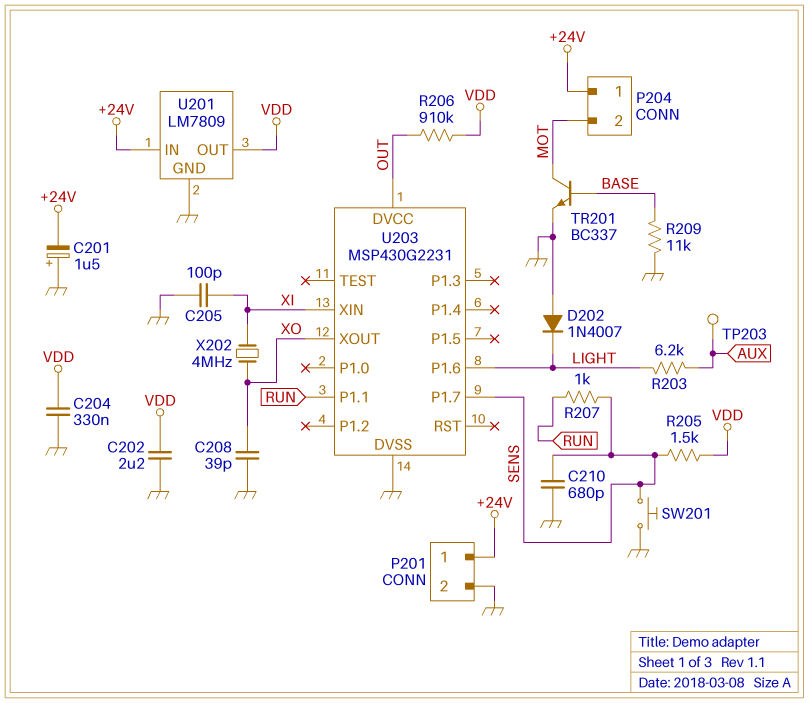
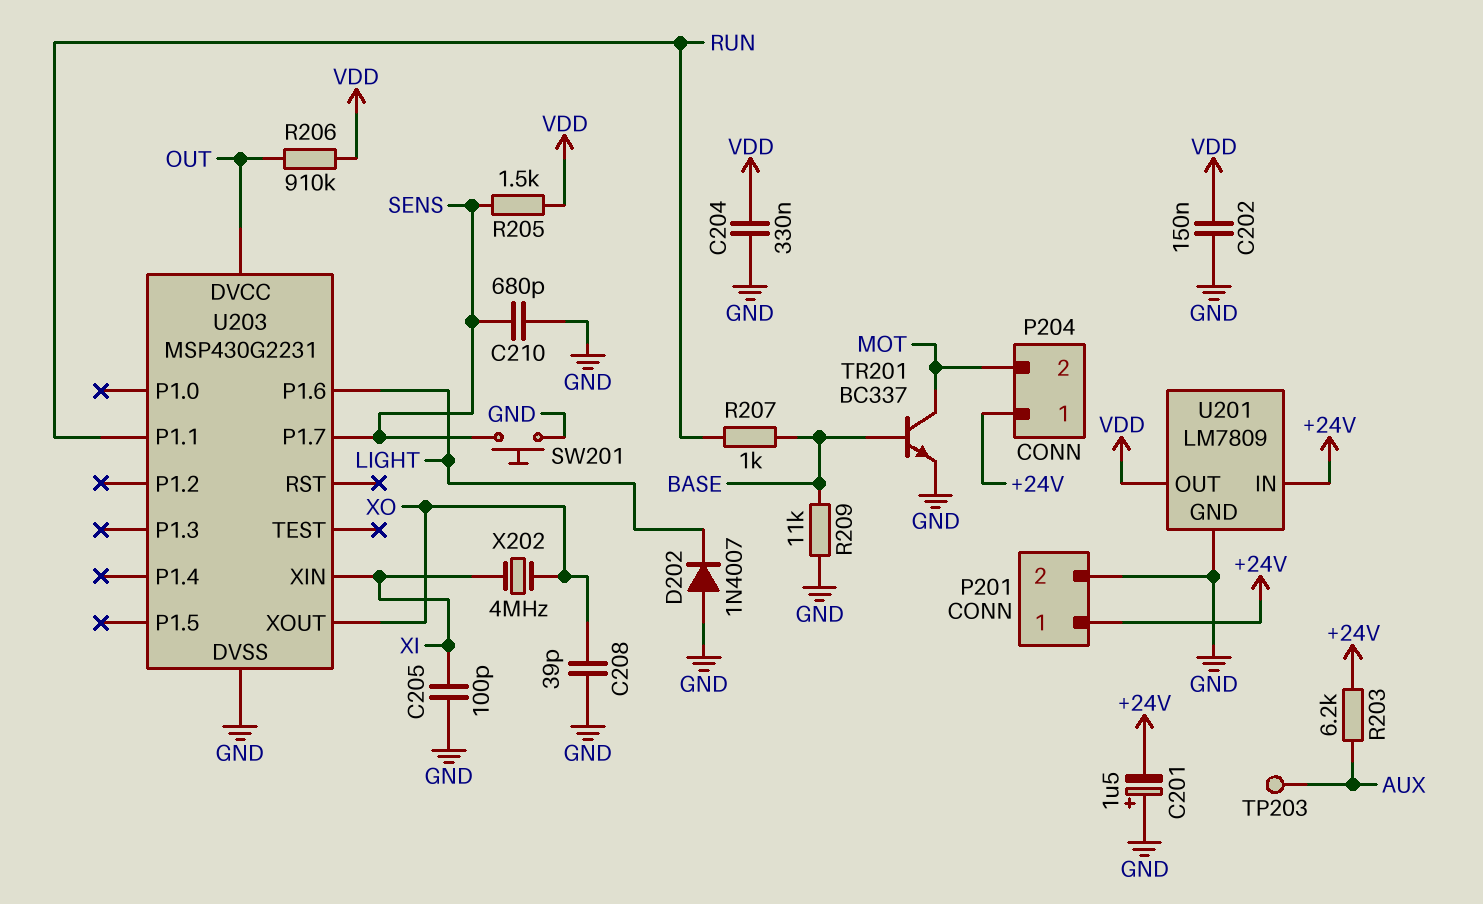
C202: 2.2uF (GND, VDD) -> 150nF (GND, VDD)
R203: 6.2k (AUX, LIGHT) -> 6.2k (+24V, AUX)
R207: 1k (RUN, SENS) -> 1k (BASE, RUN)

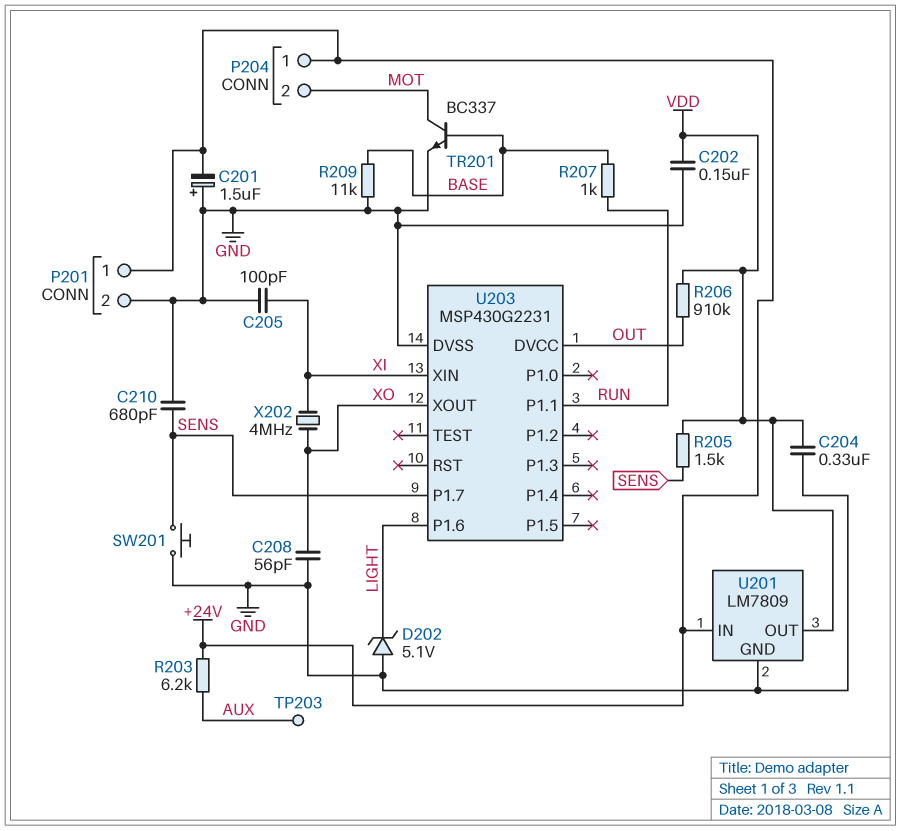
C208: 39pF (GND, XO) -> 56pF (GND, XO)
D202: diode 1N4007 (A GND, K LIGHT) -> zener 5.1V (A GND, K LIGHT)

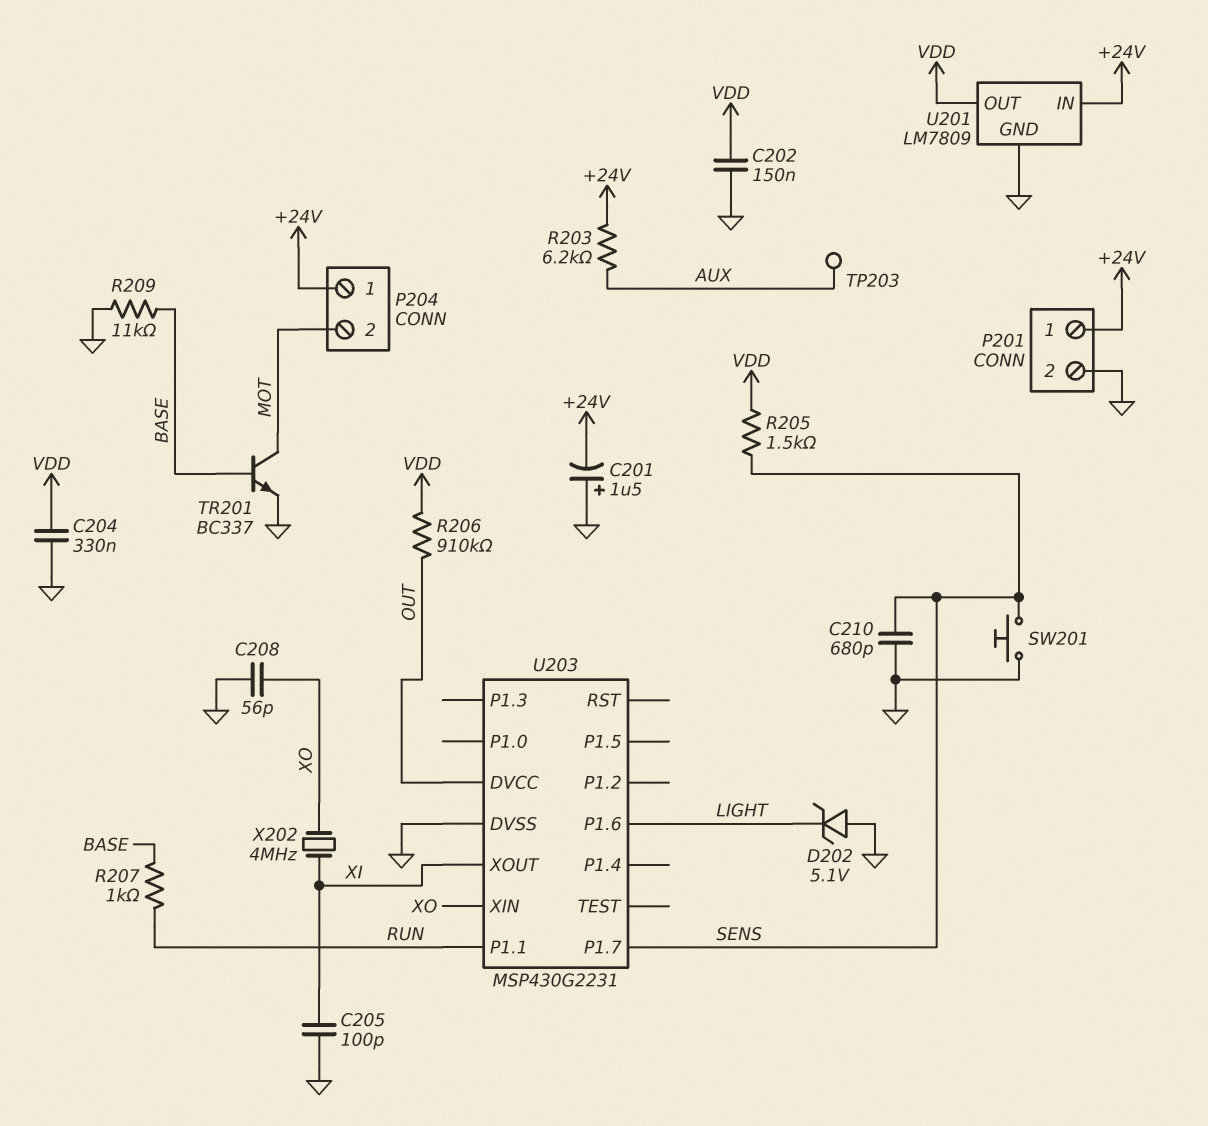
U203 pin XIN: XI -> XO
U203 pin XOUT: XO -> XI

